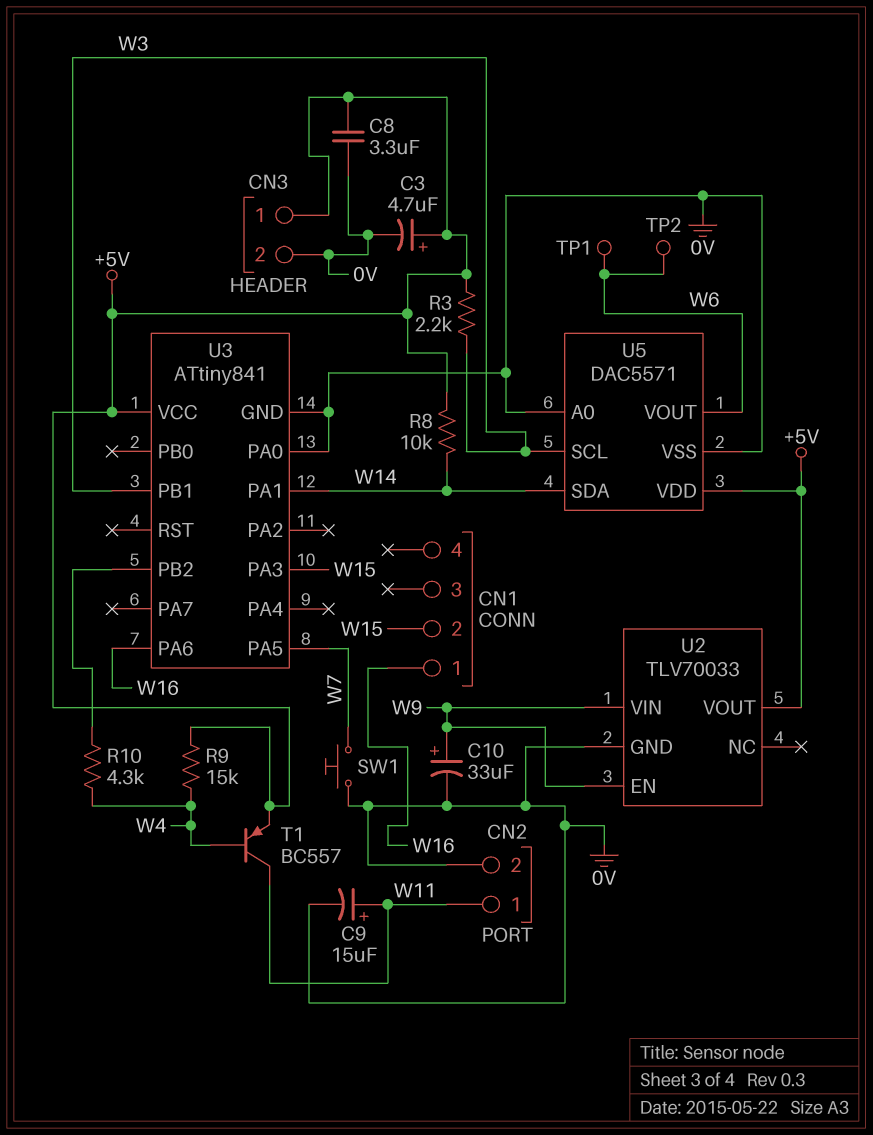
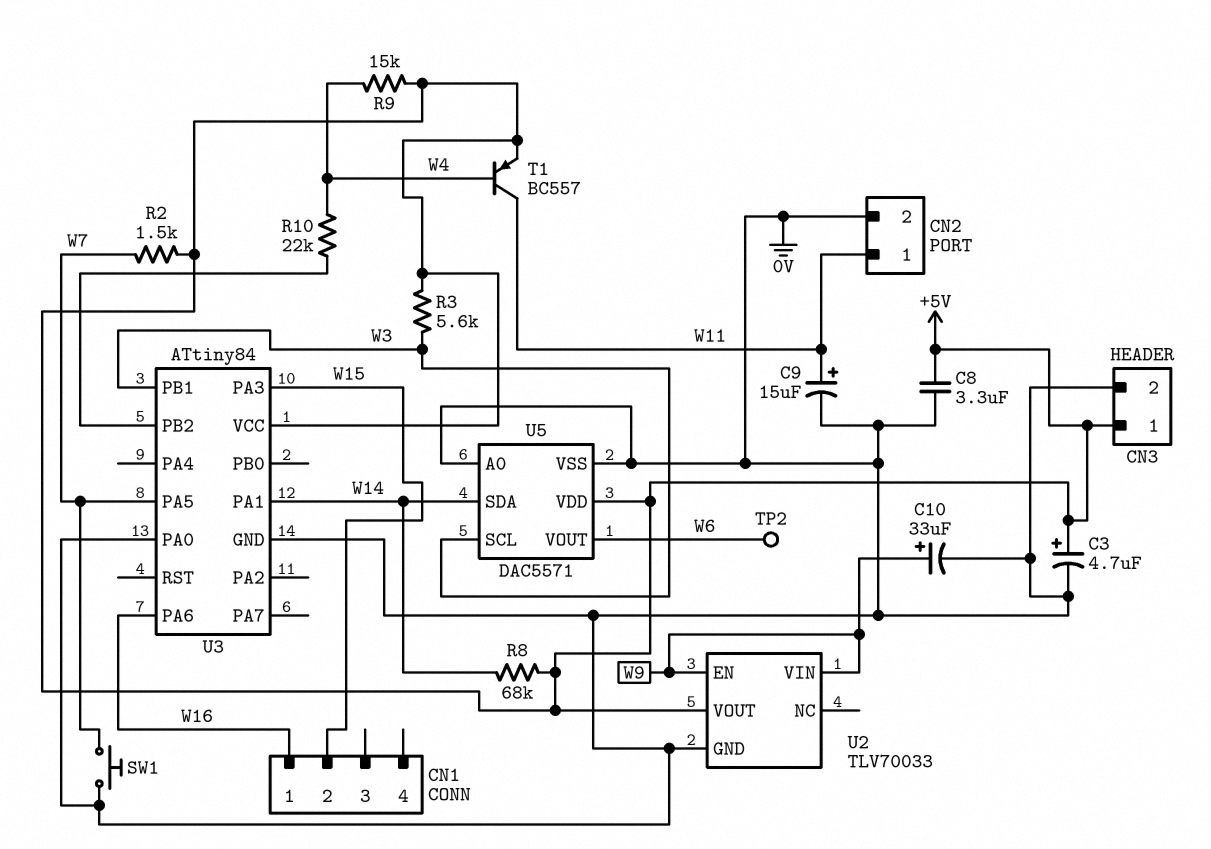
R2: none -> 1.5k (+5V, W7)
R3: 2.2k (+5V, W3) -> 5.6k (+5V, W3)
R8: 10k (+5V, W14) -> 68k (+5V, W14)
R10: 4.3k (U3/PB2, W4) -> 22k (U3/PB2, W4)
TP1: test point (W6) -> none
U3: ATtiny841 -> ATtiny84

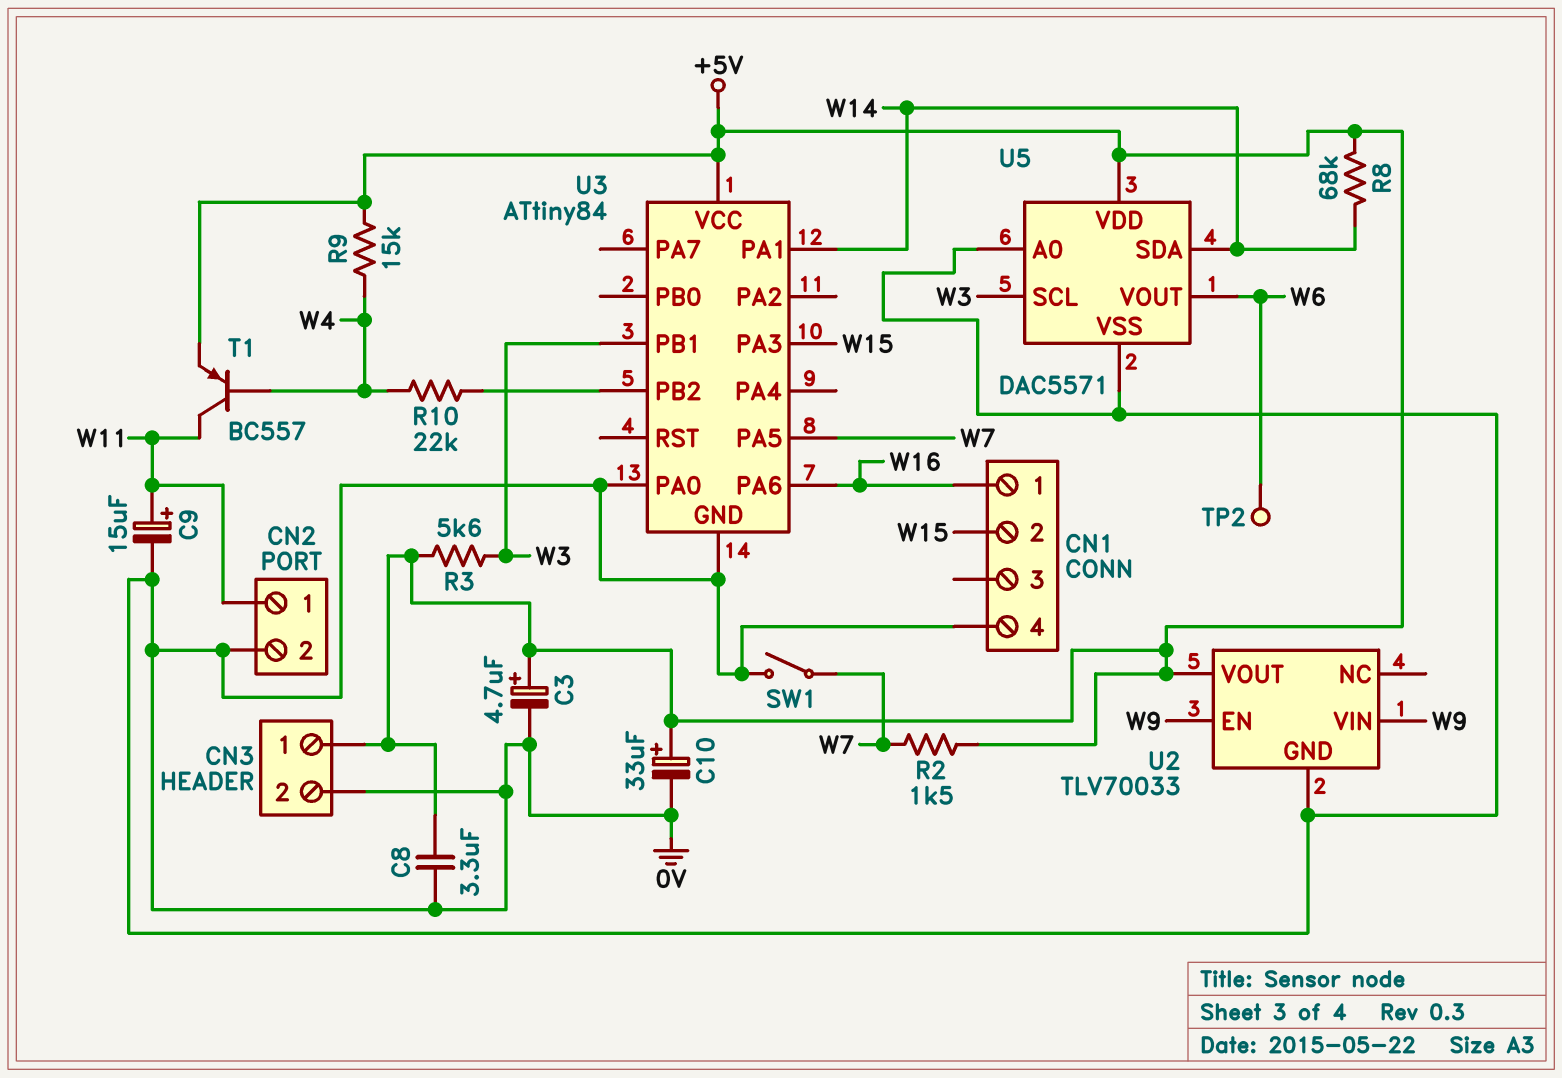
C10: 33uF (plus W9, minus 0V) -> 33uF (plus +5V, minus 0V)
CN1 pin 4: none -> 0V
SW1: button (0V, W7) -> switch (0V, W7)

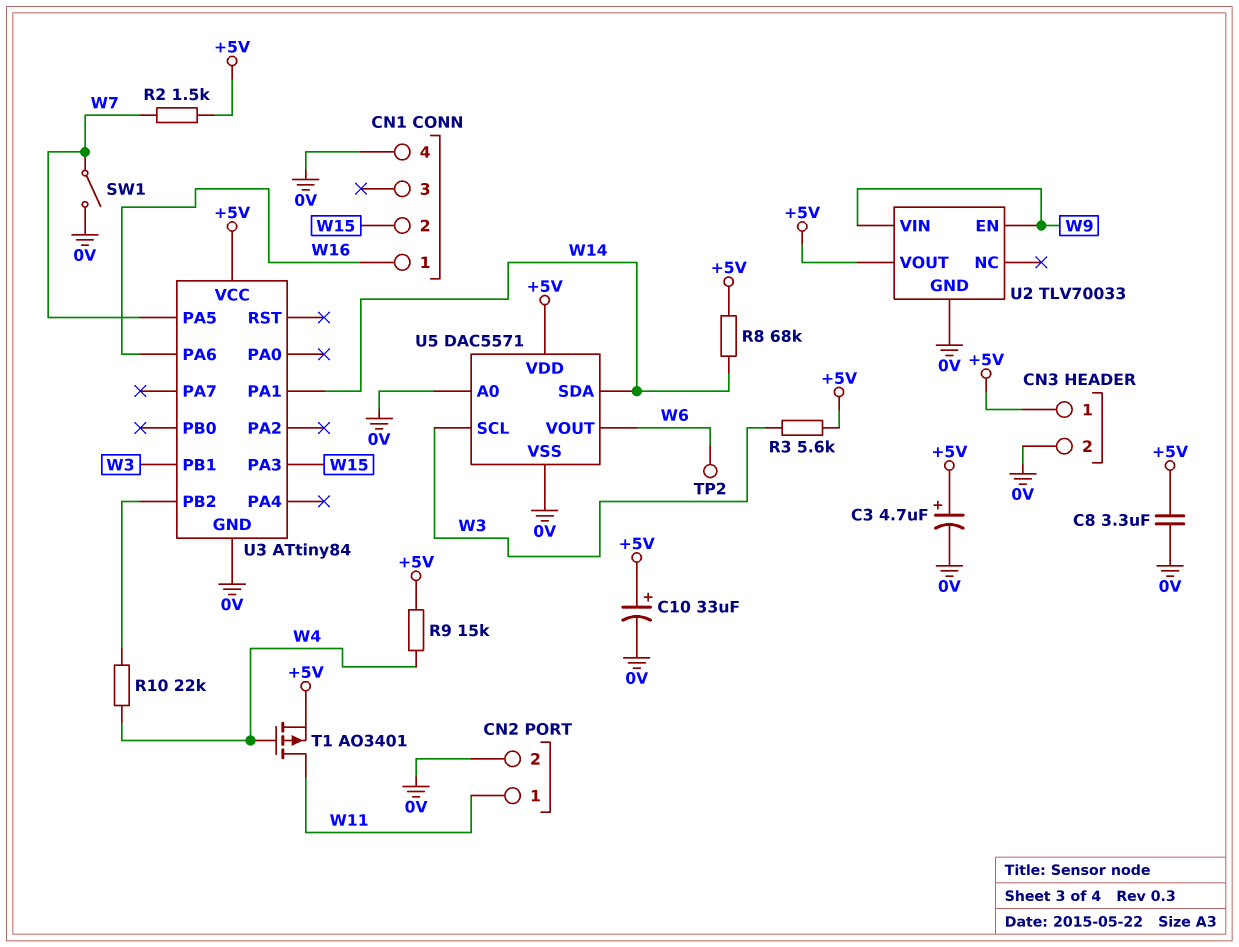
C9: 15uF (plus W11, minus 0V) -> none
T1: PNP BC557 (B W4, C W11, E +5V) -> PMOS AO3401 (G W4, D W11, S +5V)
U3 pin PA0: 0V -> none

